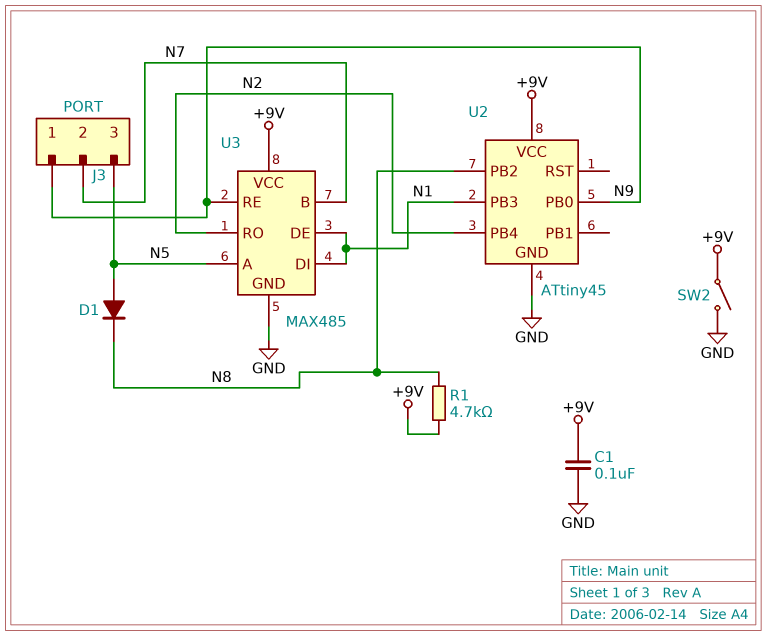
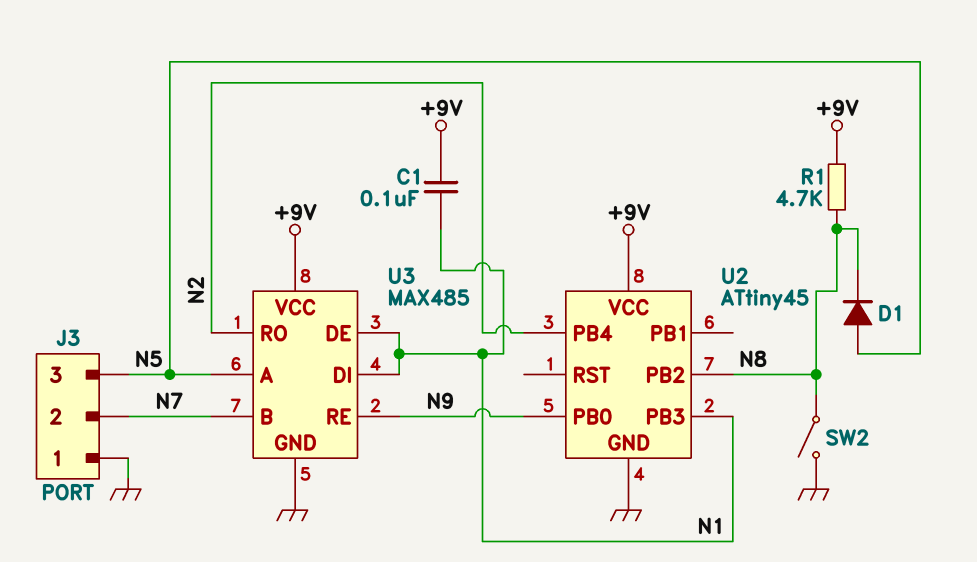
C1: 100nF (+9V, GND) -> 100nF (+9V, N1)
J3 pin 1: N9 -> GND
SW2: switch (+9V, GND) -> switch (GND, N8)

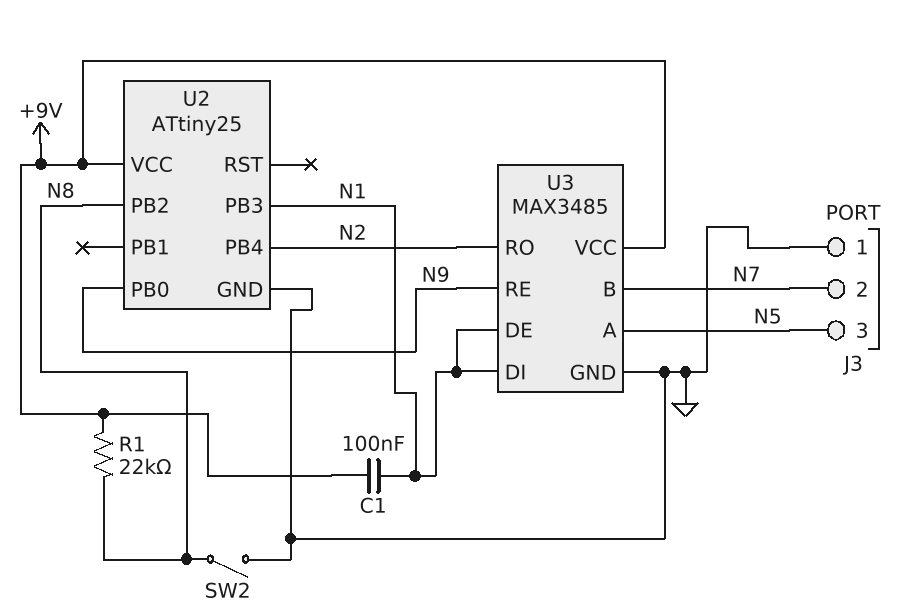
D1: diode (A N5, K N8) -> none
R1: 4.7k (+9V, N8) -> 22k (+9V, N8)
U2: ATtiny45 -> ATtiny25
U3: MAX485 -> MAX3485

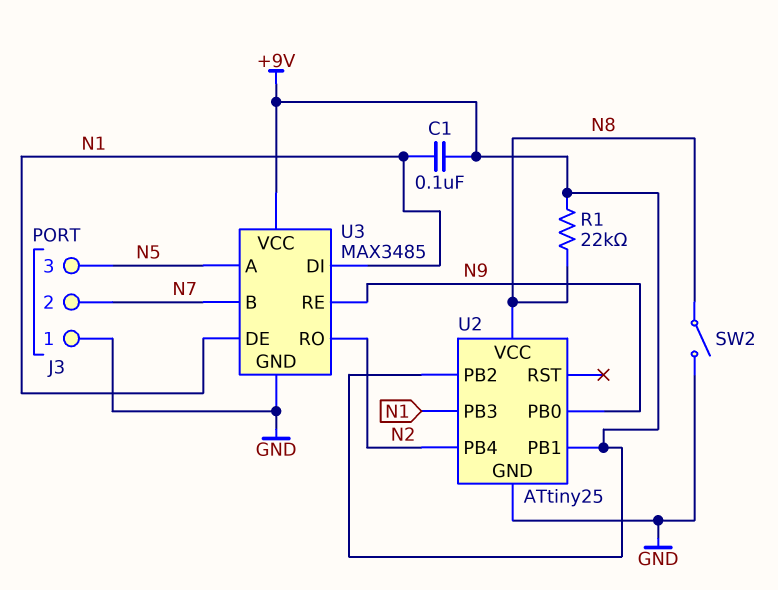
U2 pin PB1: none -> +9V
U2 pin PB2: N8 -> +9V
U2 pin VCC: +9V -> N8

